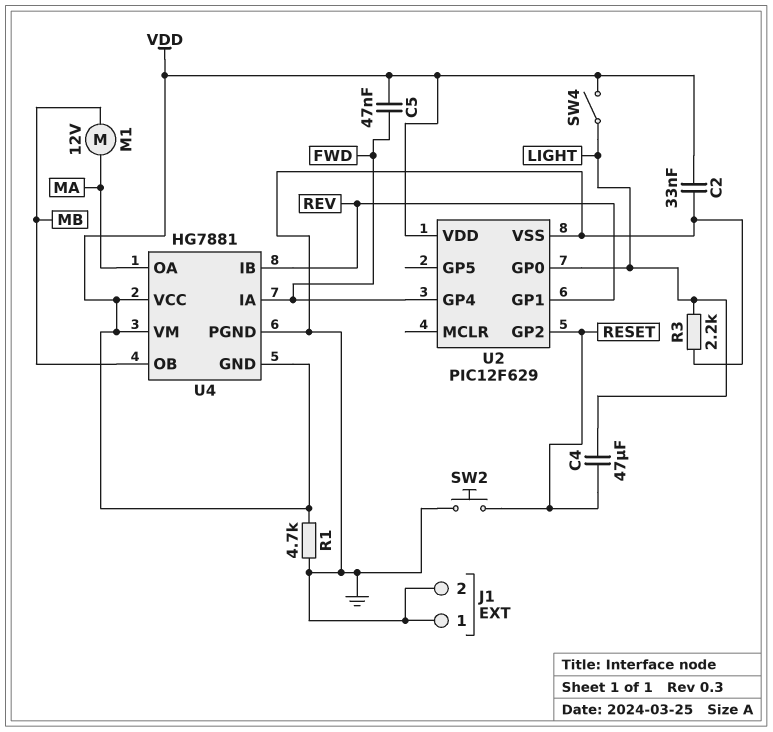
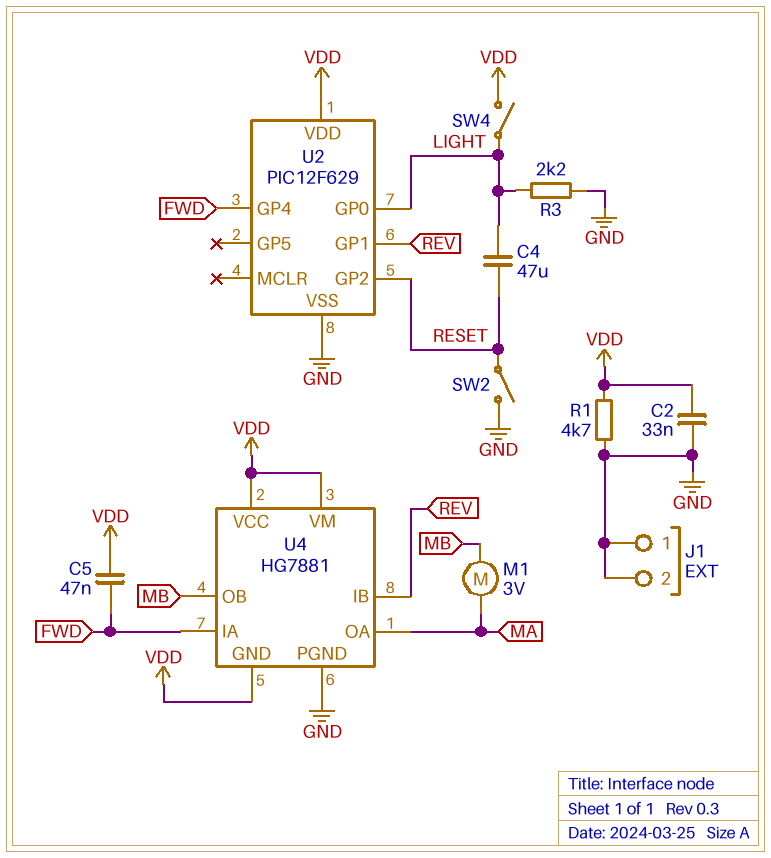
M1: motor 12V (MA, MB) -> motor 3V (MA, MB)
SW2: button (GND, RESET) -> switch (GND, RESET)

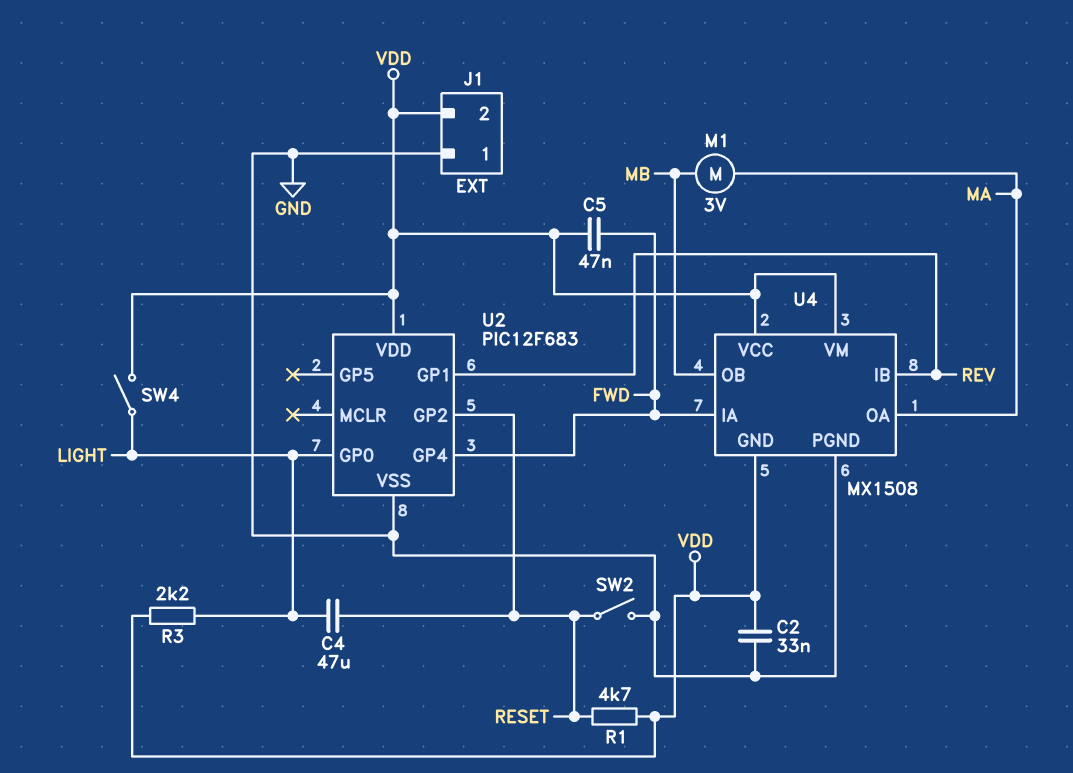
J1 pin 2: GND -> VDD
R1: 4.7k (GND, VDD) -> 4.7k (RESET, VDD)
R3: 2.2k (GND, LIGHT) -> 2.2k (LIGHT, VDD)
U2: PIC12F629 -> PIC12F683
U4: HG7881 -> MX1508

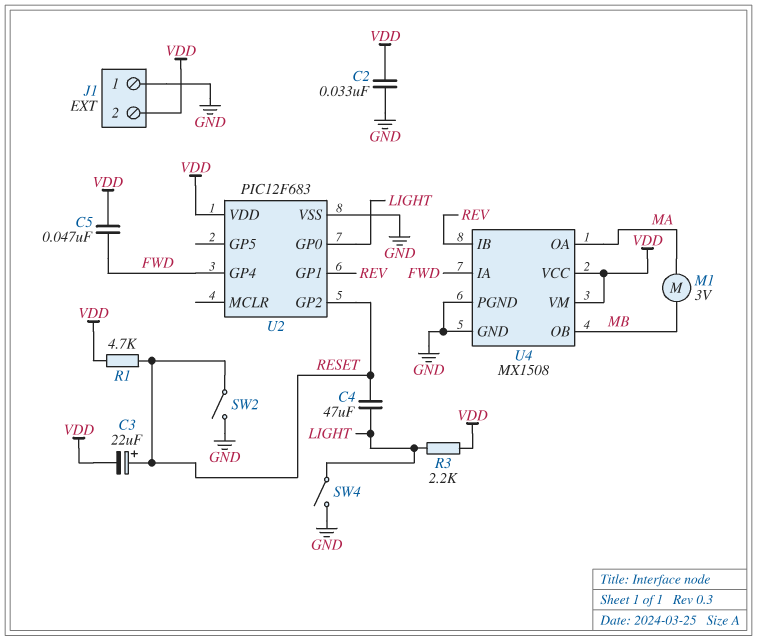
C3: none -> 22uF (plus RESET, minus VDD)
SW4: switch (LIGHT, VDD) -> switch (GND, LIGHT)
U4 pin GND: VDD -> GND

